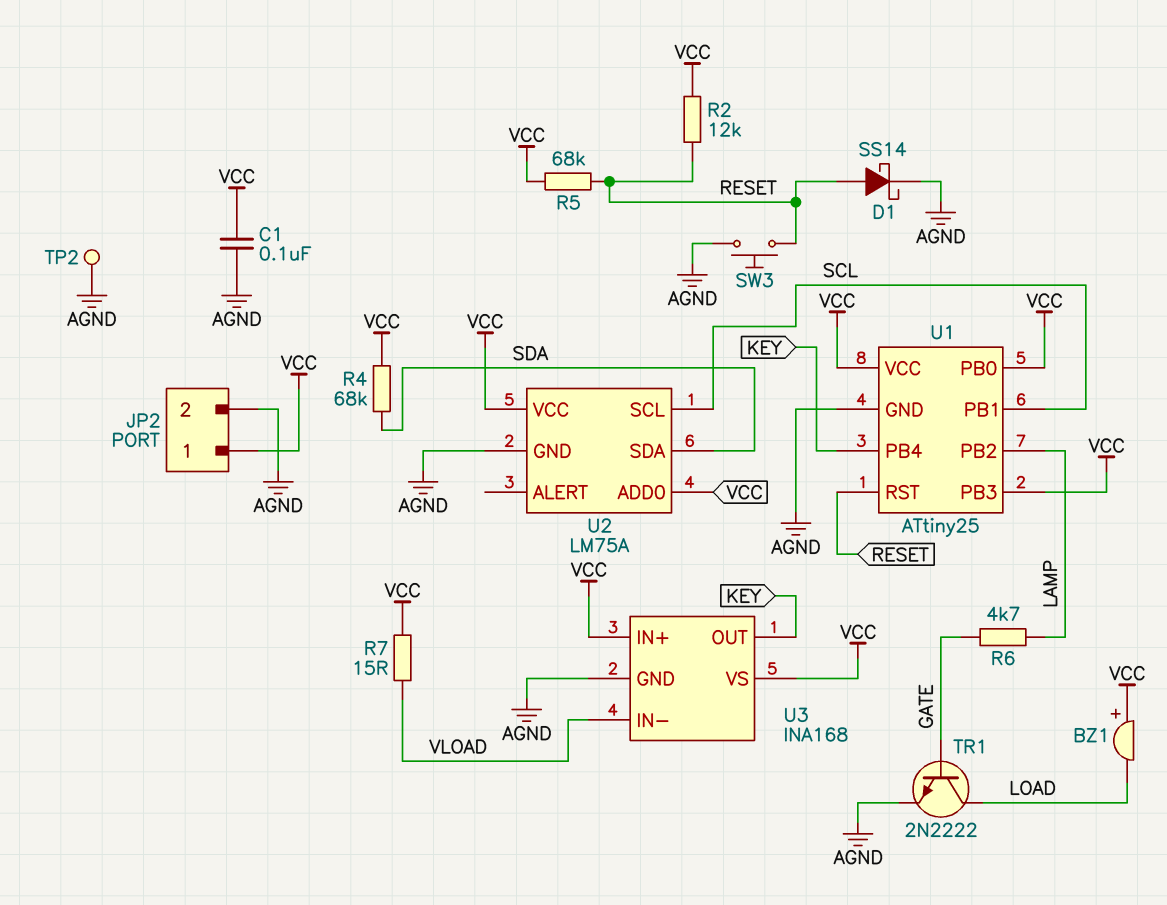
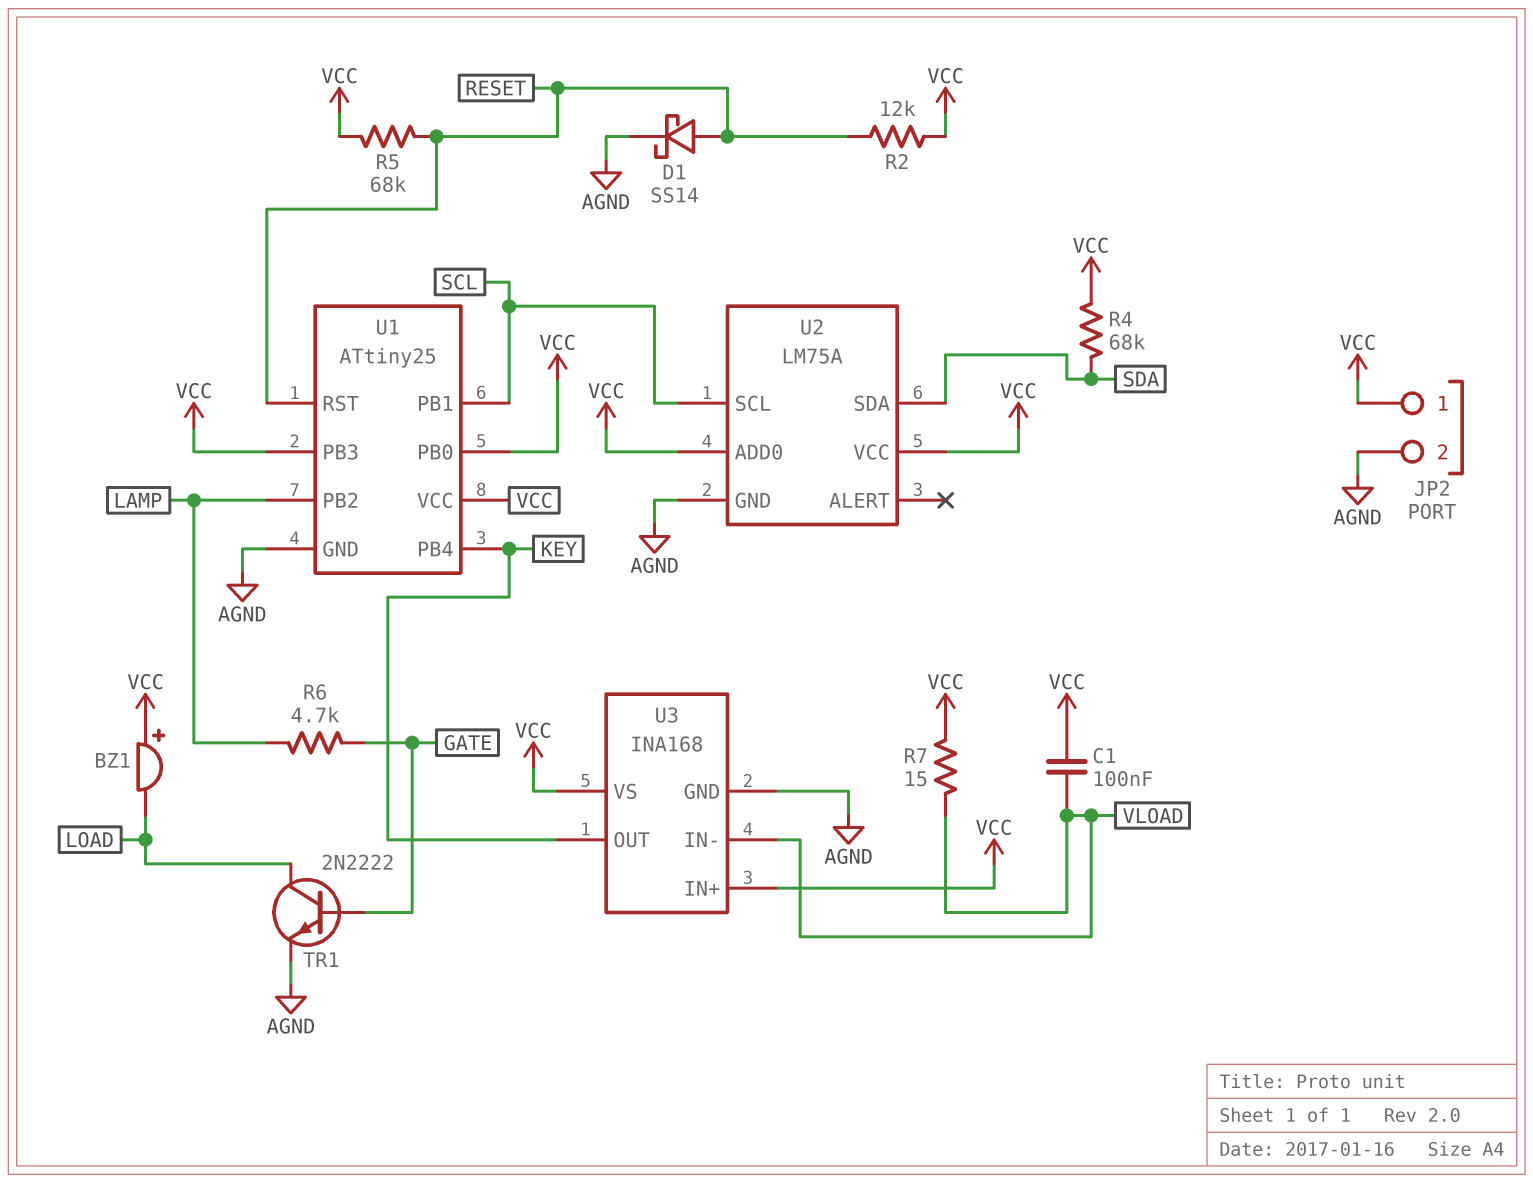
C1: 100nF (AGND, VCC) -> 100nF (VCC, VLOAD)
SW3: button (AGND, RESET) -> none
TP2: test point (AGND) -> none

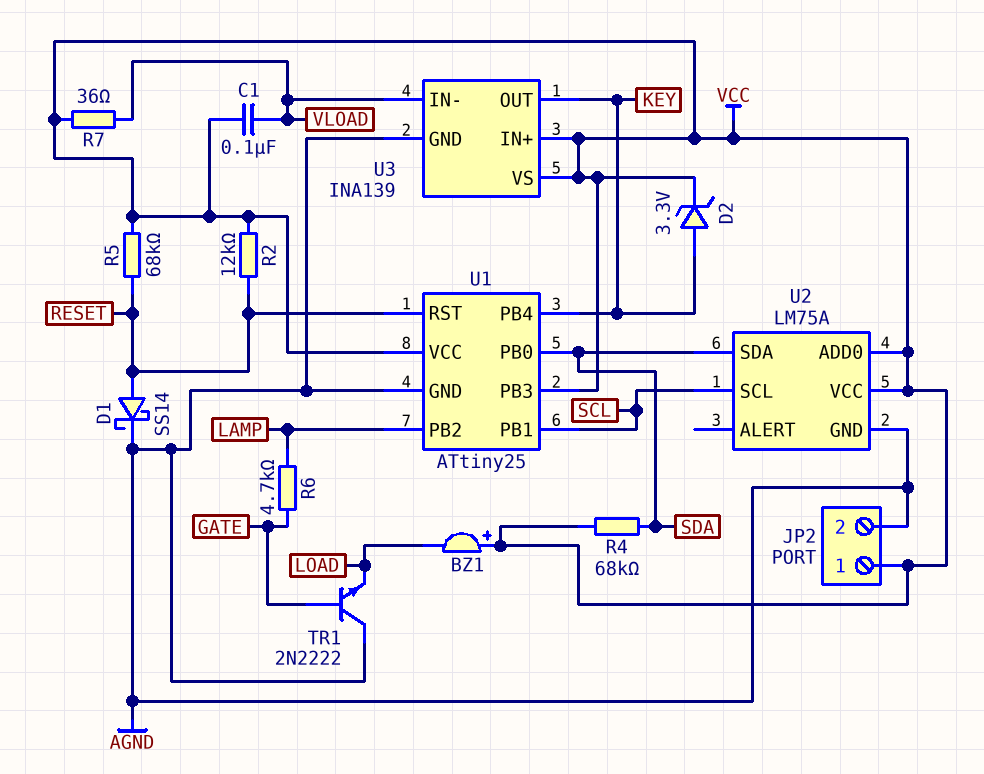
D2: none -> zener 3.3V (A KEY, K VCC)
R7: 15 (VCC, VLOAD) -> 36 (VCC, VLOAD)
TR1: NPN 2N2222 (B GATE, C LOAD, E AGND) -> NPN 2N2222 (B GATE, C AGND, E LOAD)
U1 pin PB0: VCC -> SDA
U3: INA168 -> INA139

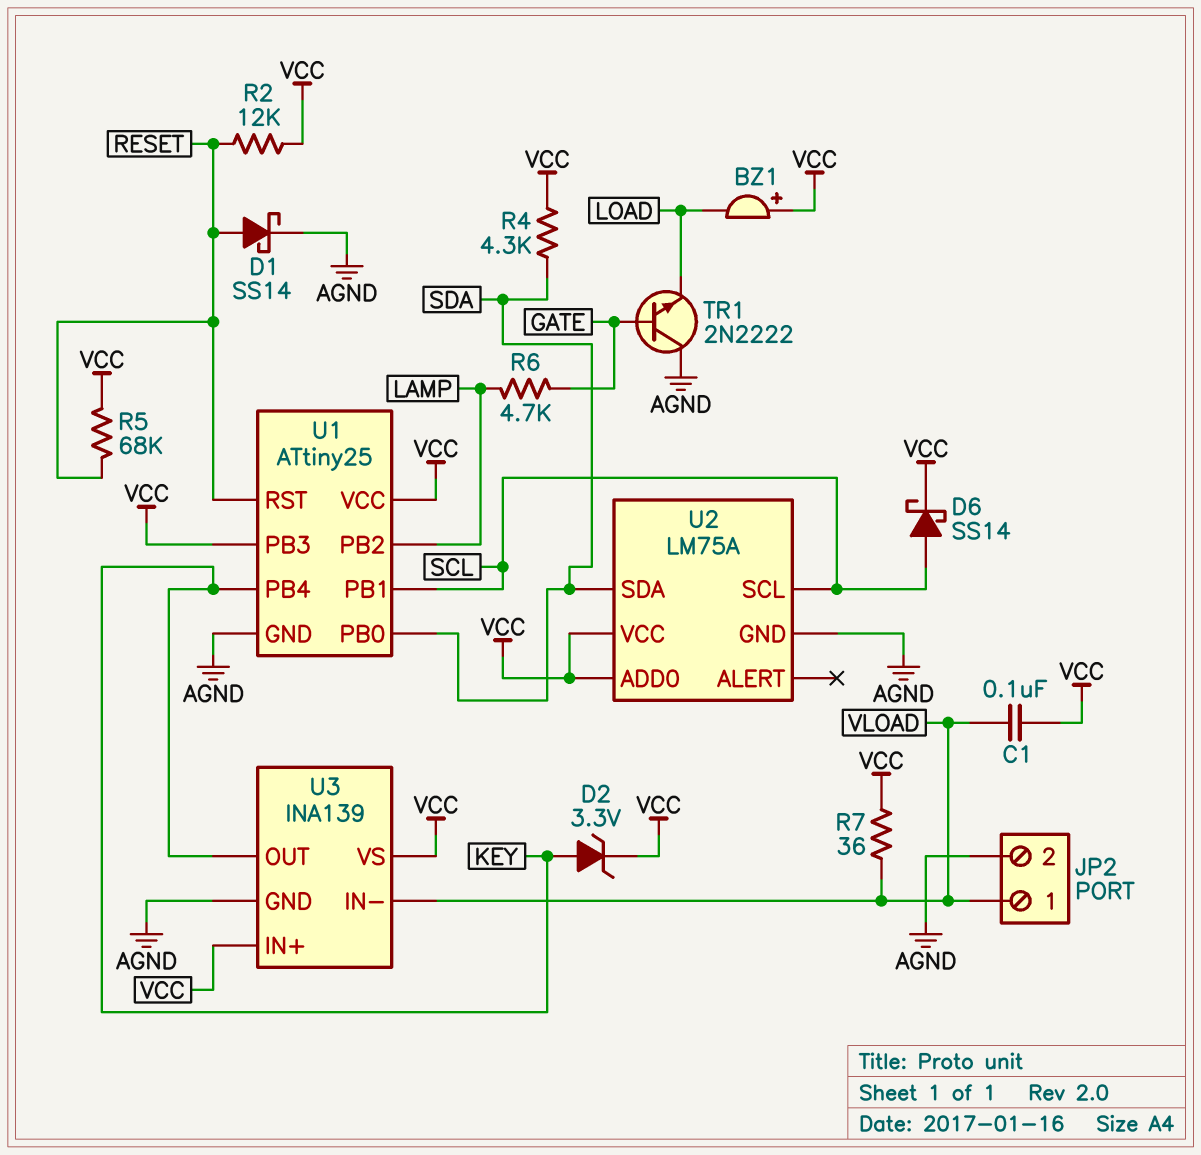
D6: none -> schottky SS14 (A SCL, K VCC)
JP2 pin 1: VCC -> VLOAD
R4: 68k (SDA, VCC) -> 4.3k (SDA, VCC)

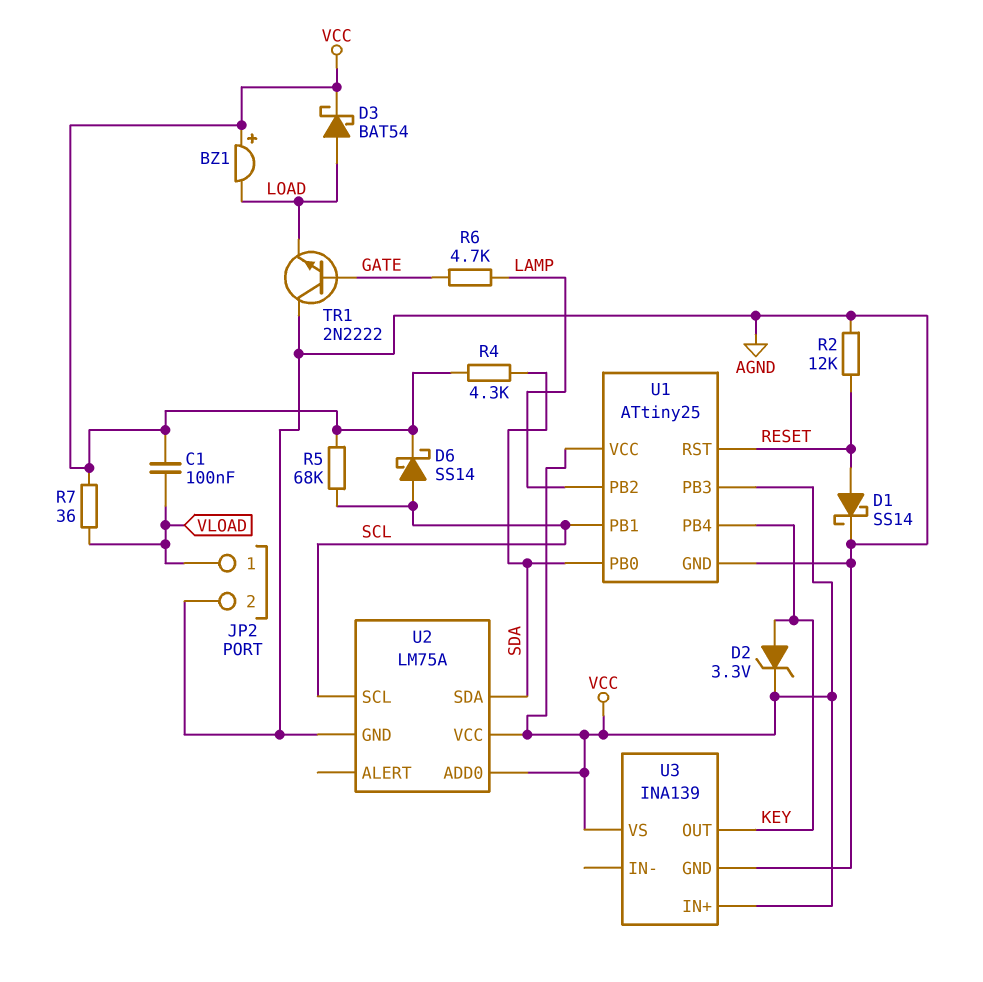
D3: none -> schottky BAT54 (A LOAD, K VCC)
R2: 12k (RESET, VCC) -> 12k (AGND, RESET)
R5: 68k (RESET, VCC) -> 68k (SCL, VCC)
U3 pin IN-: VLOAD -> none

